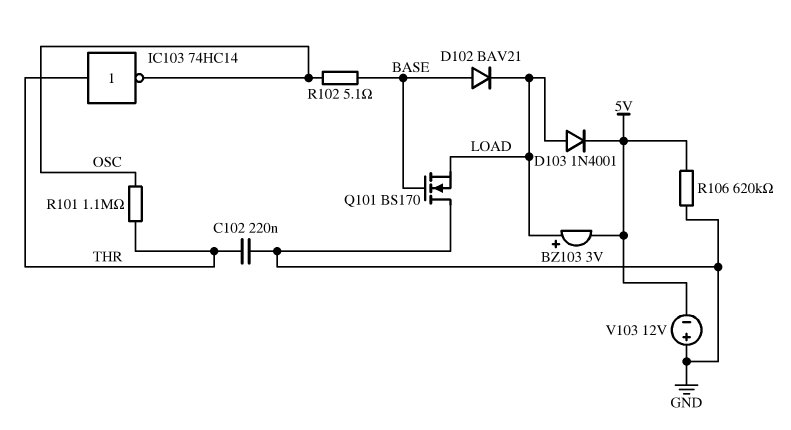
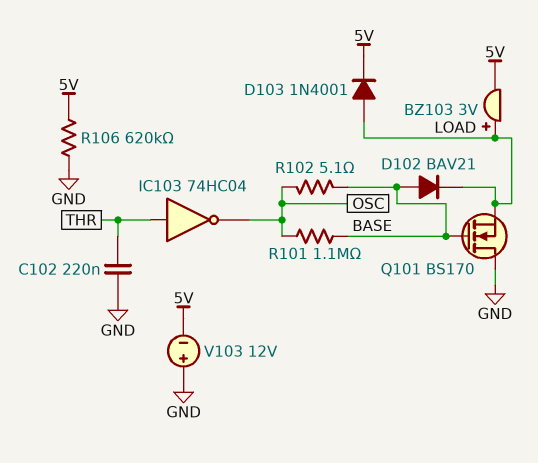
IC103: NOT 74HC14 (in THR, out OSC) -> NOT 74HC04 (in THR, out OSC)
R101: 1.1M (OSC, THR) -> 1.1M (BASE, OSC)

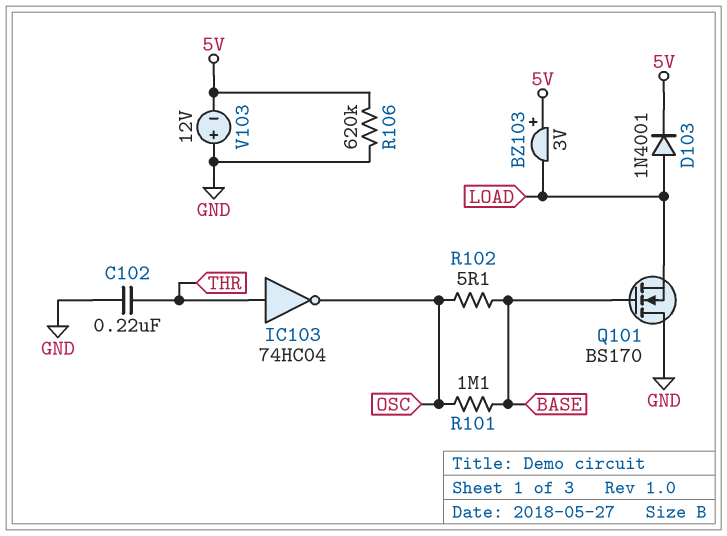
BZ103: buzzer 3V (plus LOAD, minus 5V) -> buzzer 3V (plus 5V, minus LOAD)
D102: diode BAV21 (A BASE, K LOAD) -> none

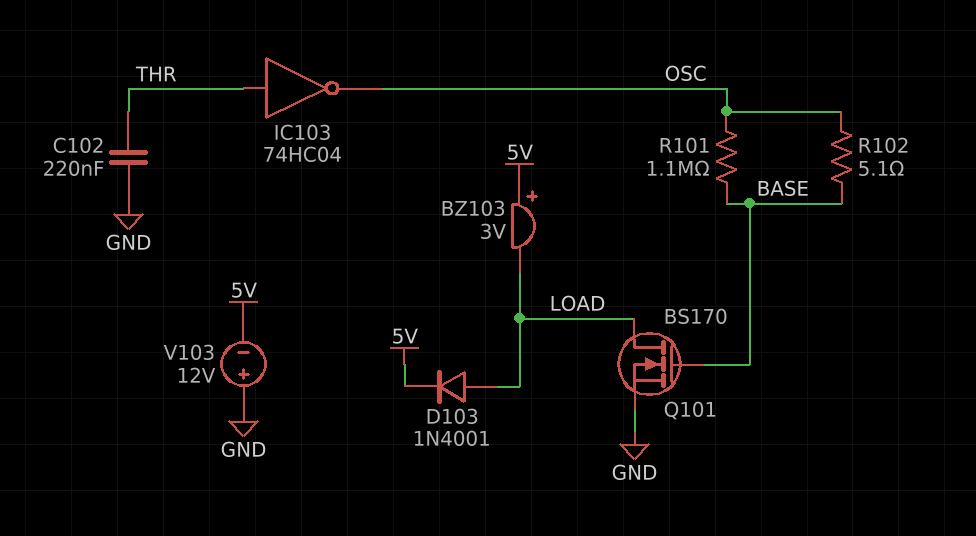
Q101: NMOS BS170 (G BASE, D GND, S LOAD) -> NMOS BS170 (G BASE, D LOAD, S GND)
R106: 620k (5V, GND) -> none

